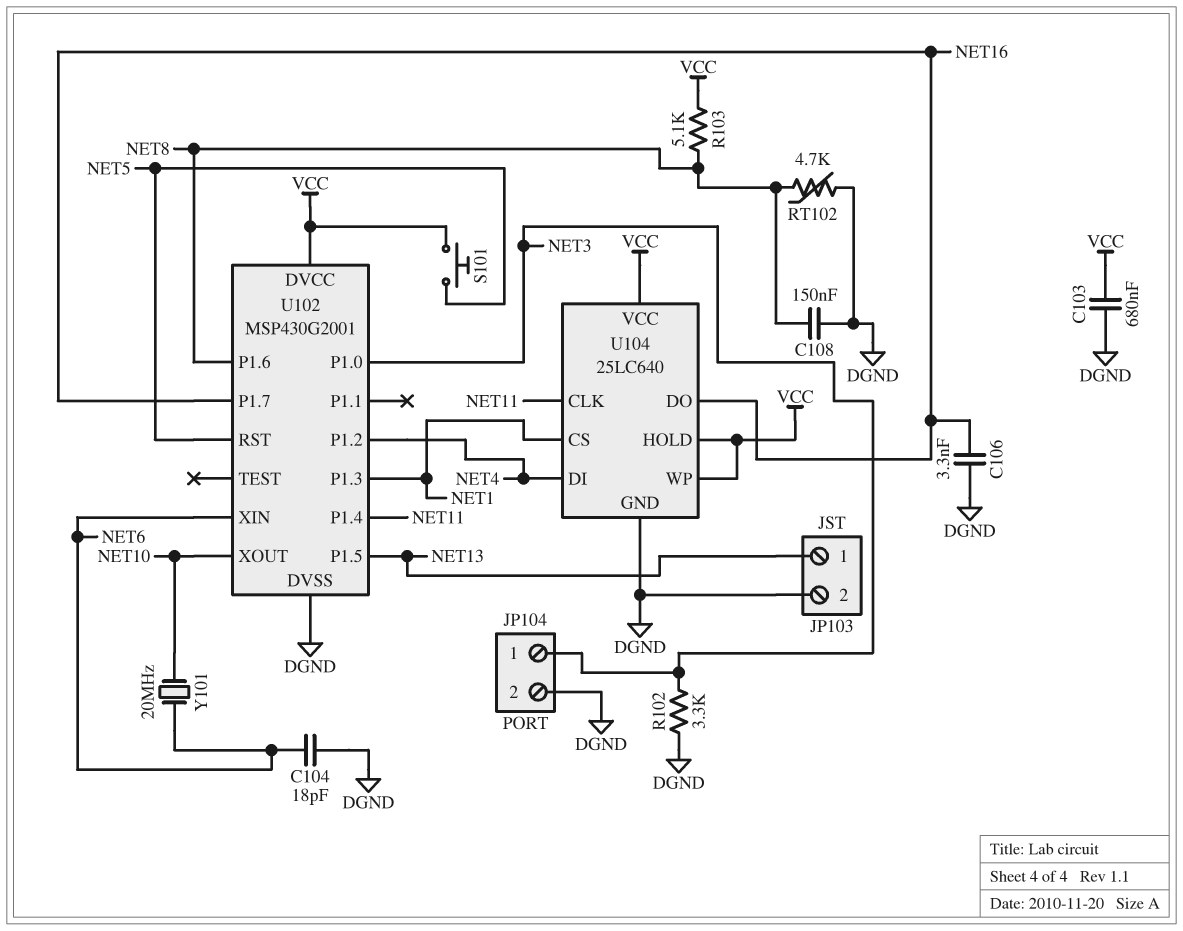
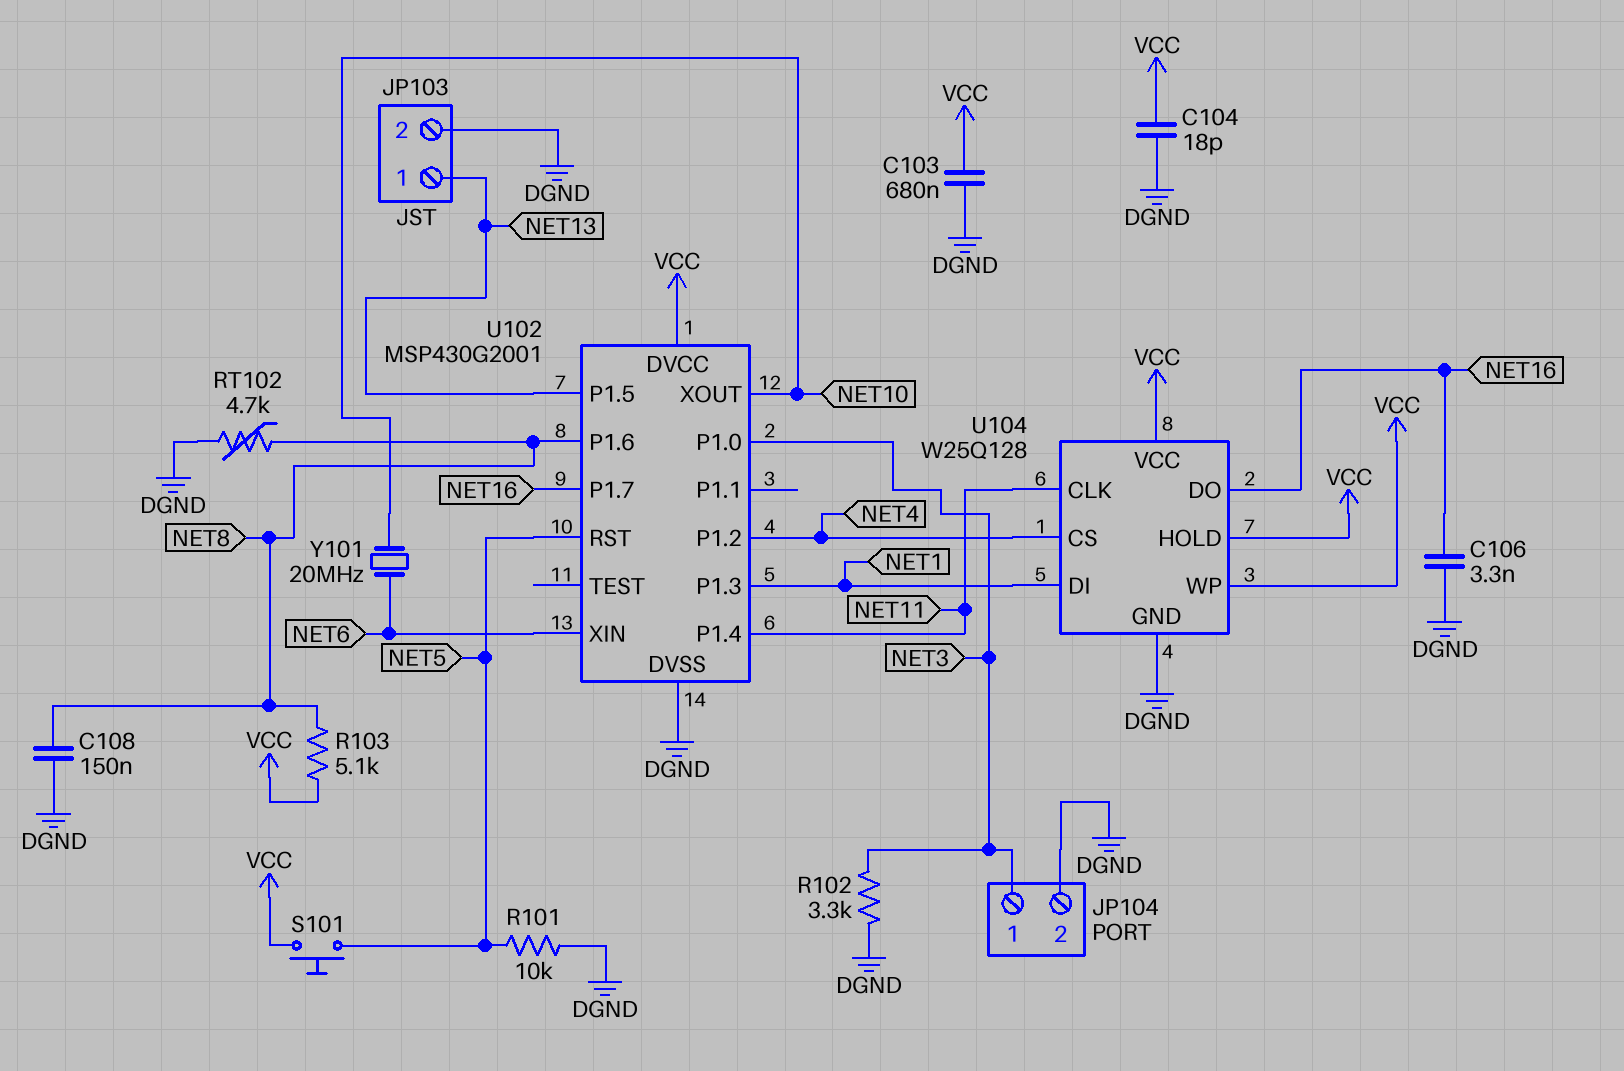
C104: 18pF (DGND, NET6) -> 18pF (DGND, VCC)
R101: none -> 10k (DGND, NET5)
U104: 25LC640 -> W25Q128
U104 pin CS: NET1 -> NET4
U104 pin DI: NET4 -> NET1

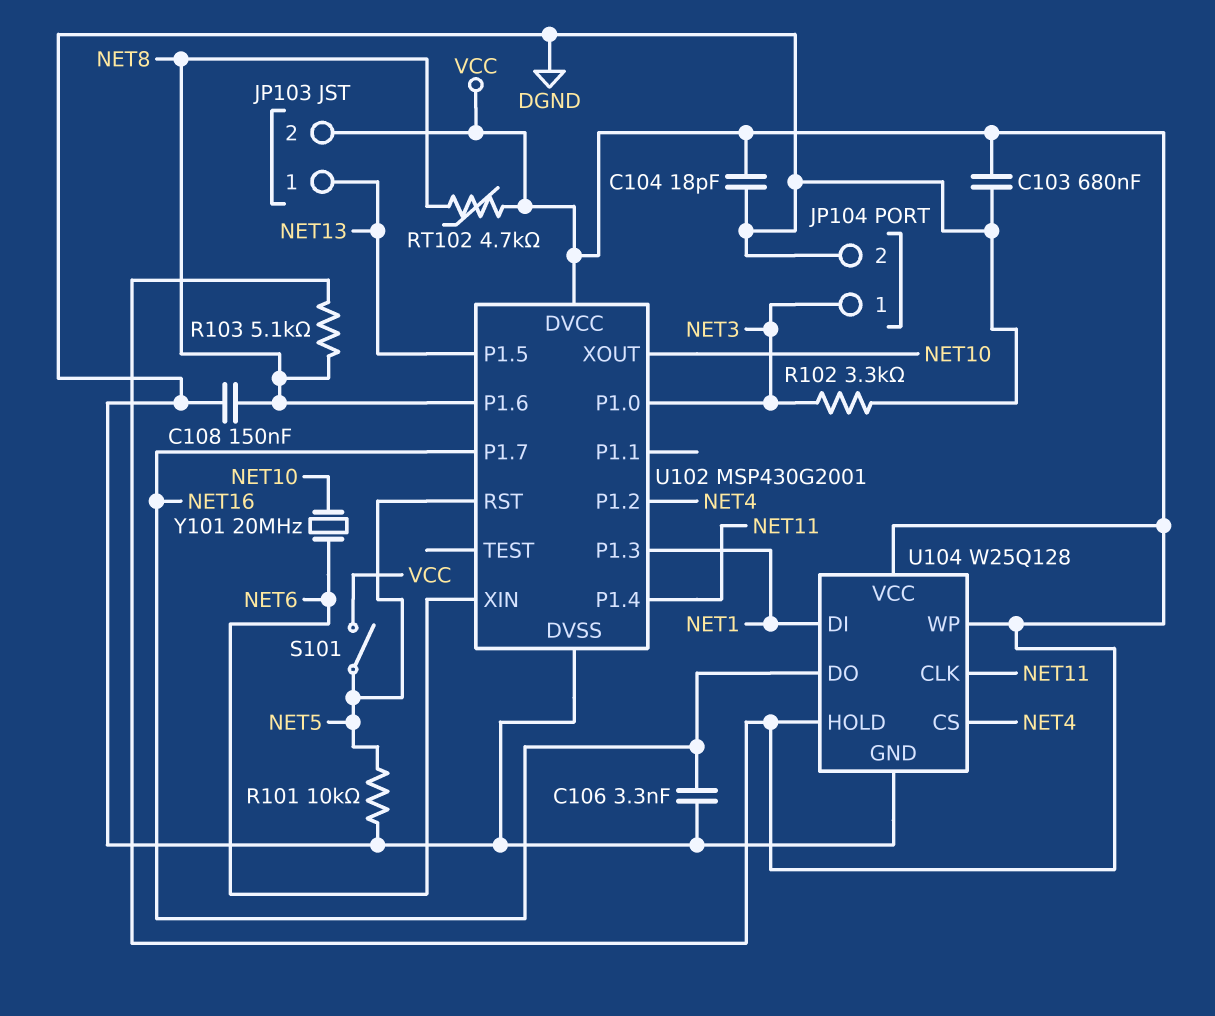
JP103 pin 2: DGND -> VCC
RT102: 4.7k (DGND, NET8) -> 4.7k (NET8, VCC)
S101: button (NET5, VCC) -> switch (NET5, VCC)

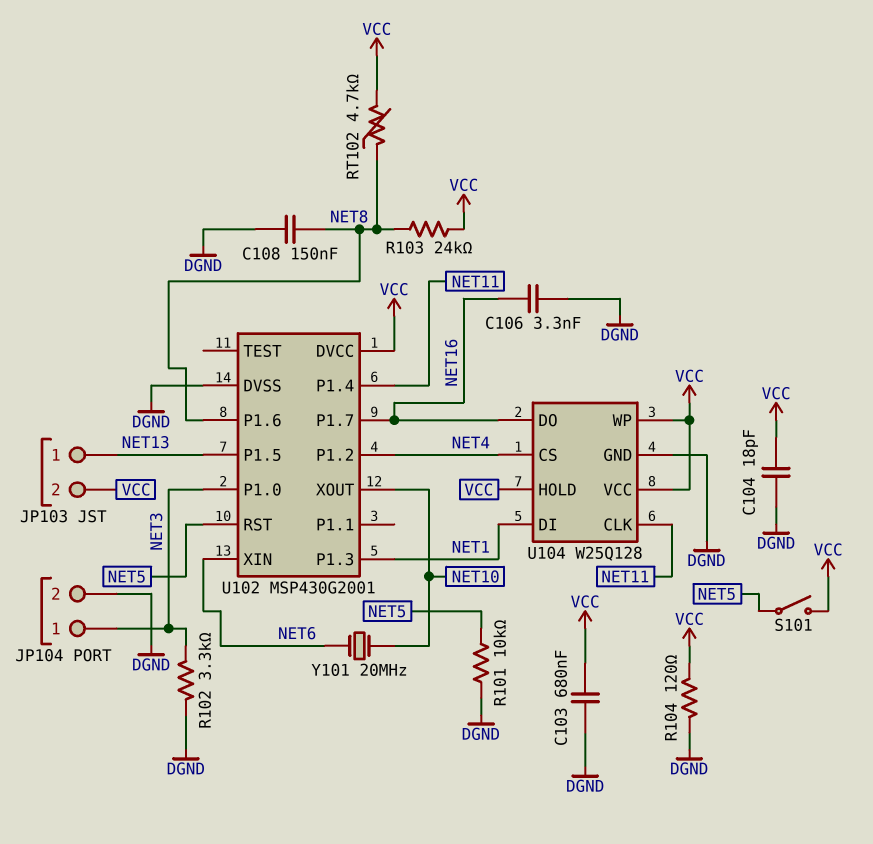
R103: 5.1k (NET8, VCC) -> 24k (NET8, VCC)
R104: none -> 120 (DGND, VCC)

